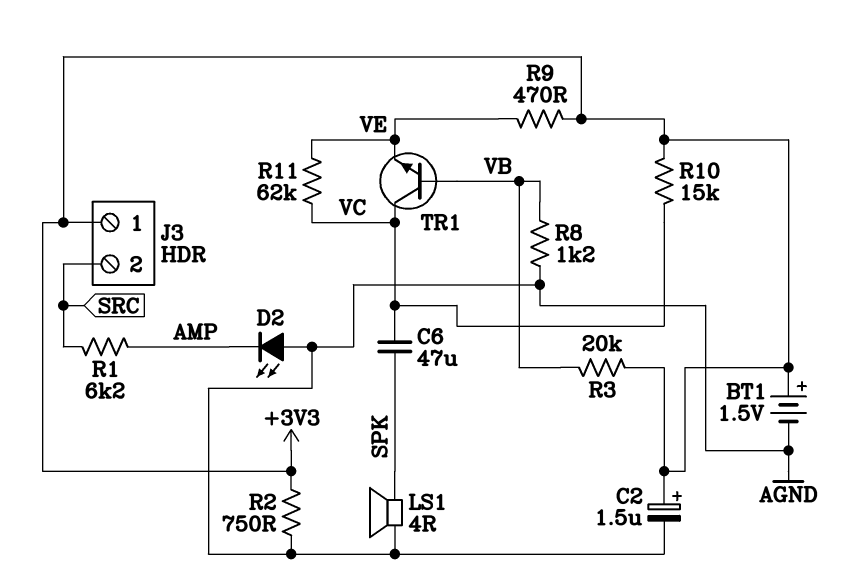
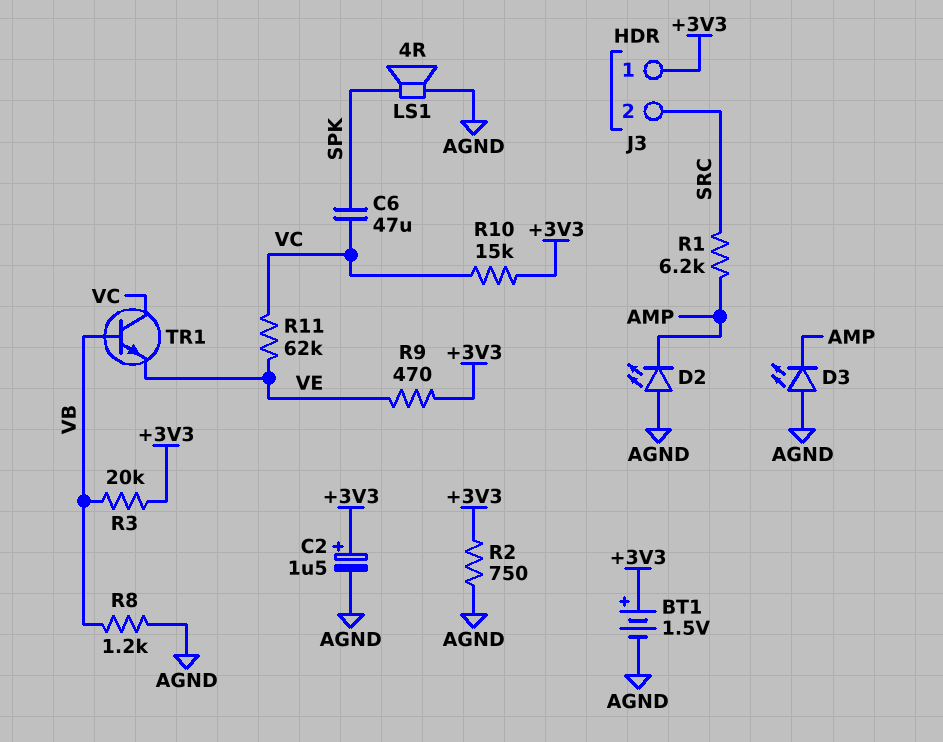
D3: none -> LED (A AGND, K AMP)

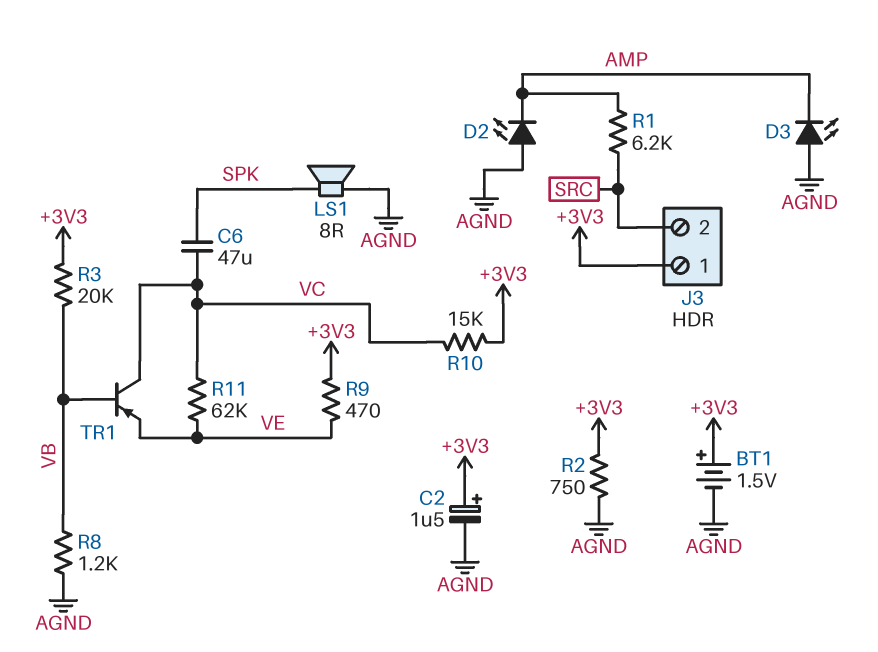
LS1: speaker 4R (AGND, SPK) -> speaker 8R (AGND, SPK)
TR1: NPN (B VB, C VC, E VE) -> PNP (B VB, C VC, E VE)

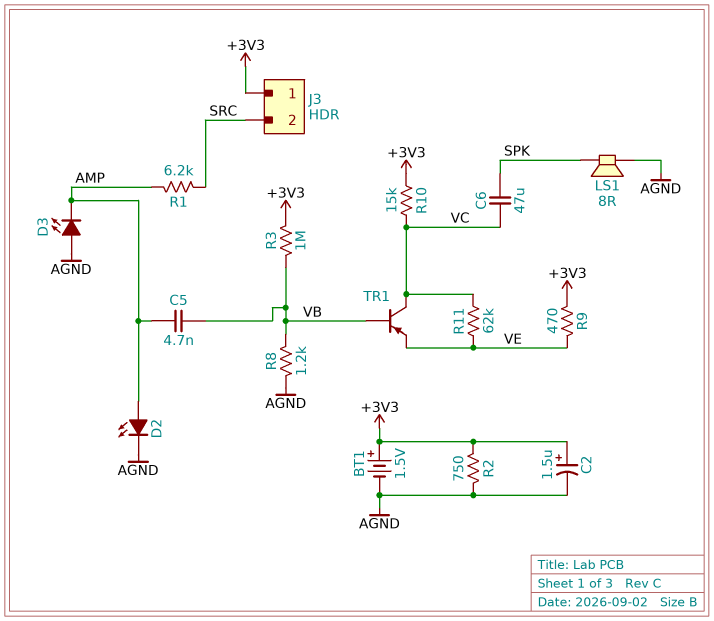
C5: none -> 4.7nF (AMP, VB)
D2: LED (A AGND, K AMP) -> LED (A AMP, K AGND)
R3: 20k (+3V3, VB) -> 1M (+3V3, VB)

